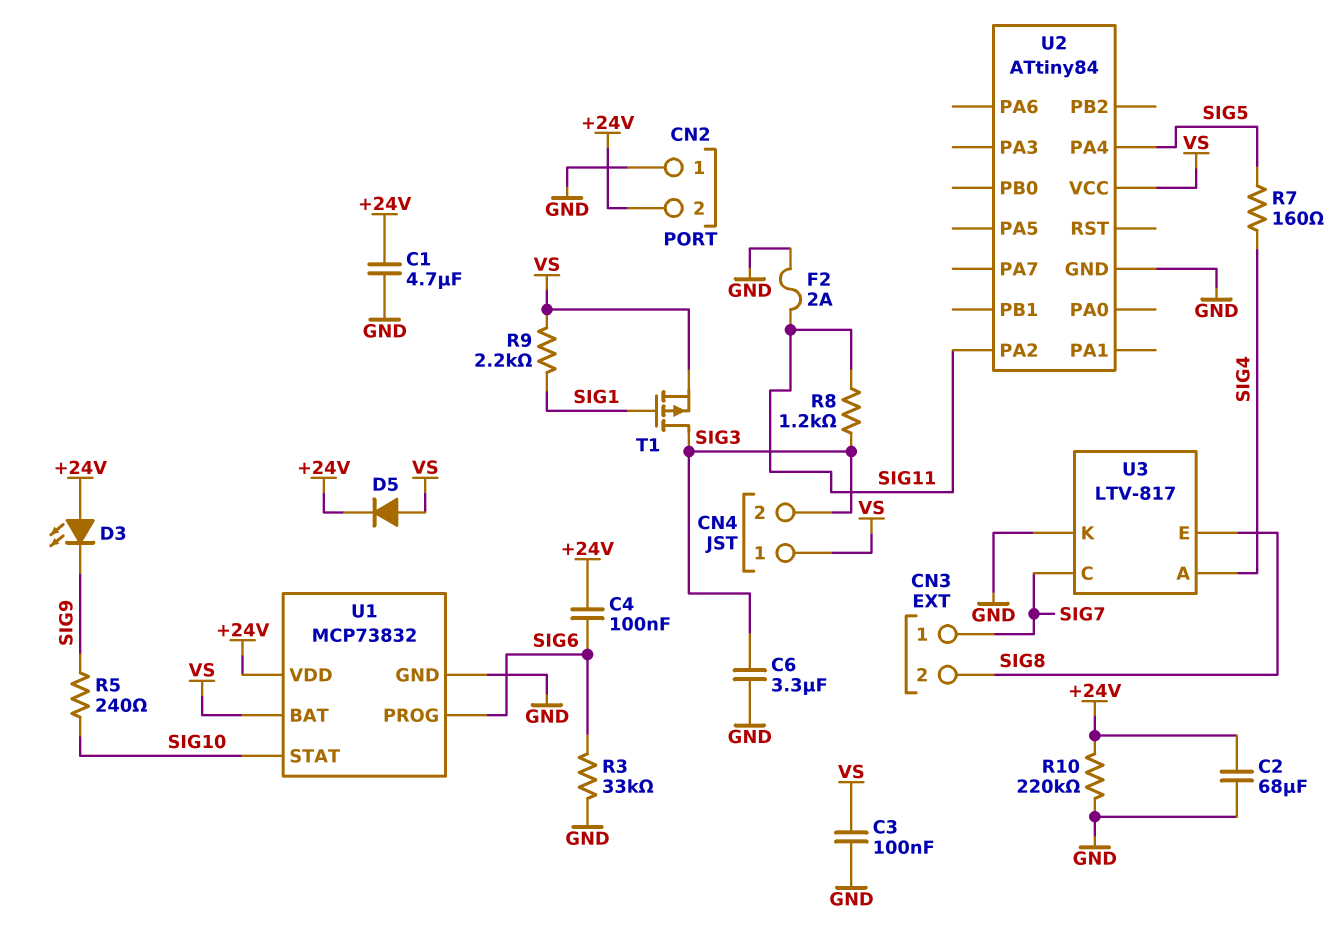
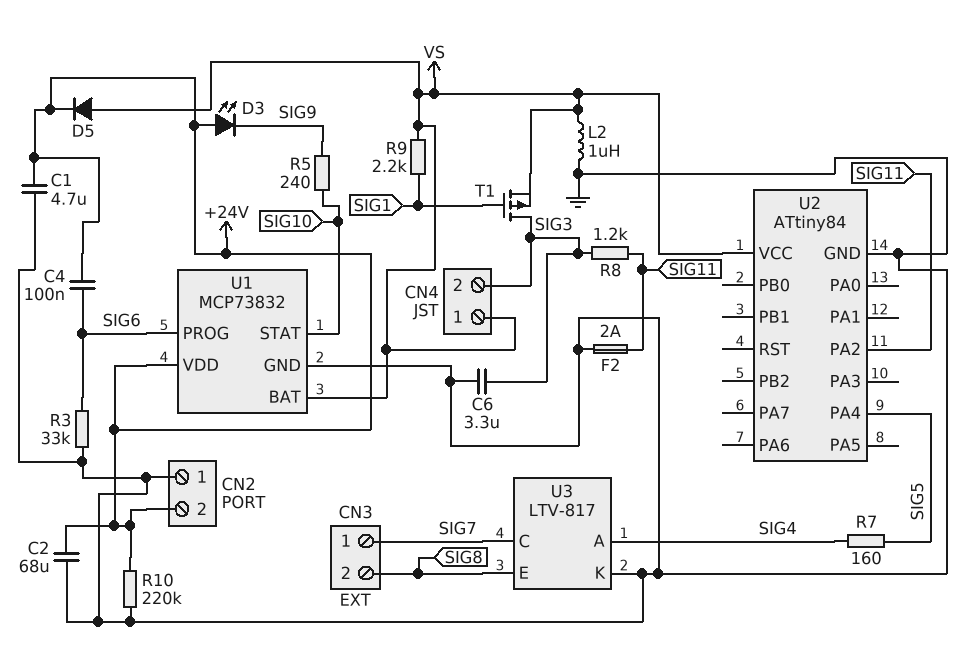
C3: 100nF (GND, VS) -> none
L2: none -> 1uH (GND, VS)

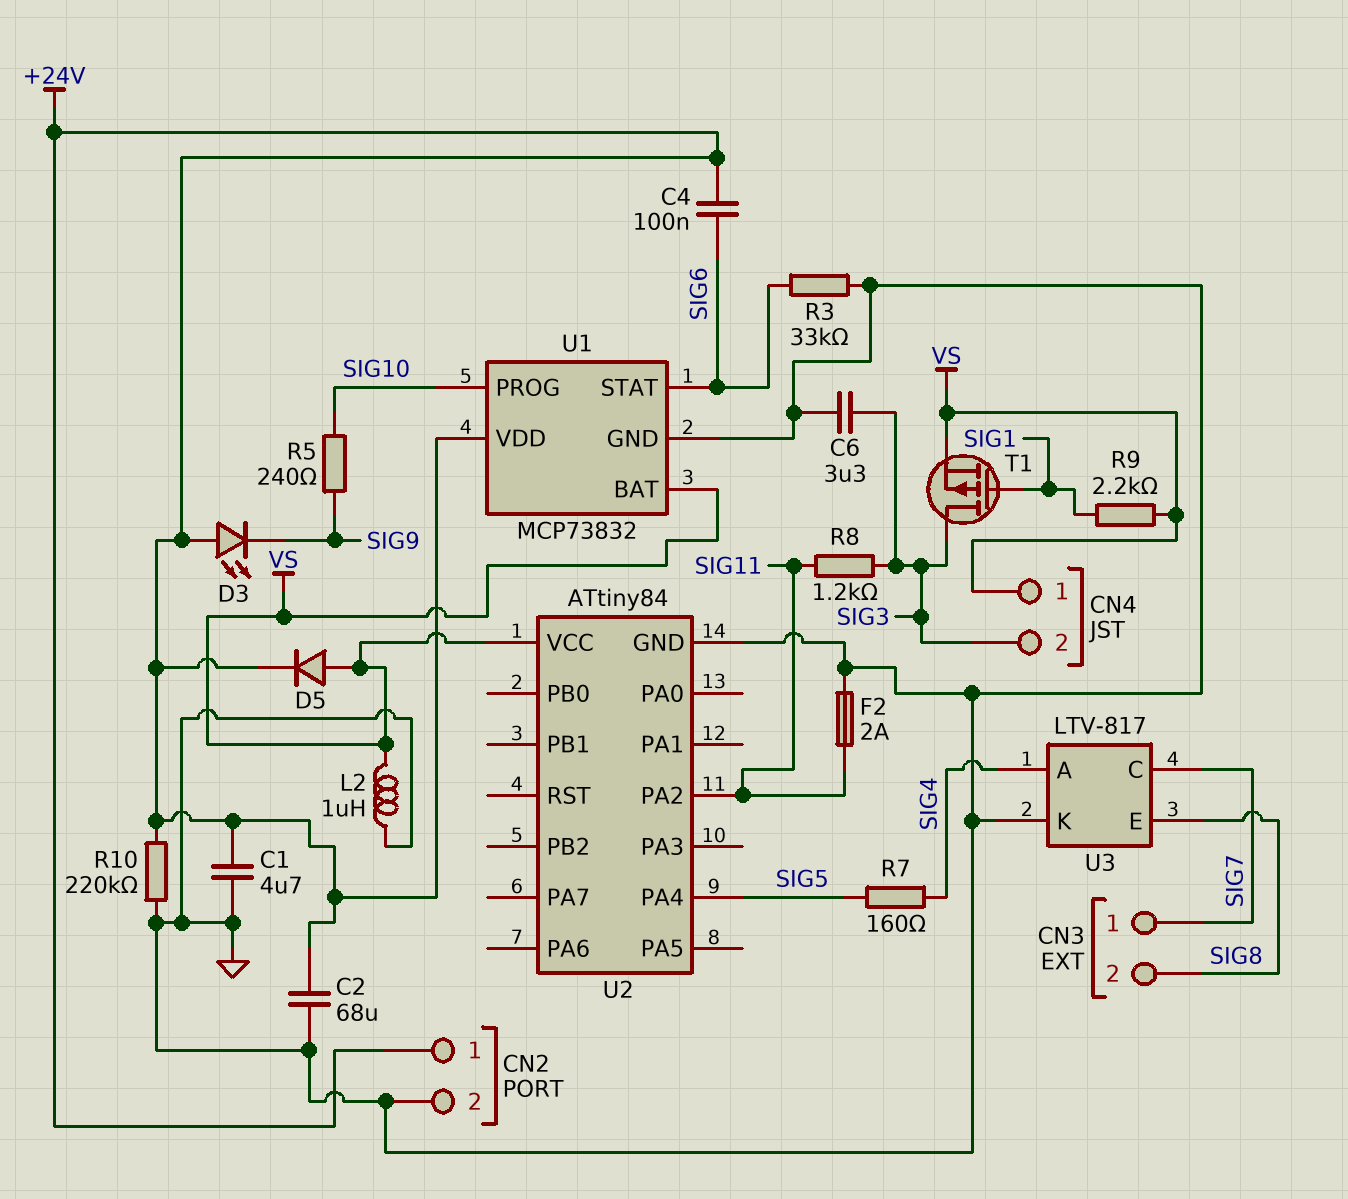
CN2 pin 1: GND -> +24V
CN2 pin 2: +24V -> GND
U1 pin PROG: SIG6 -> SIG10
U1 pin STAT: SIG10 -> SIG6

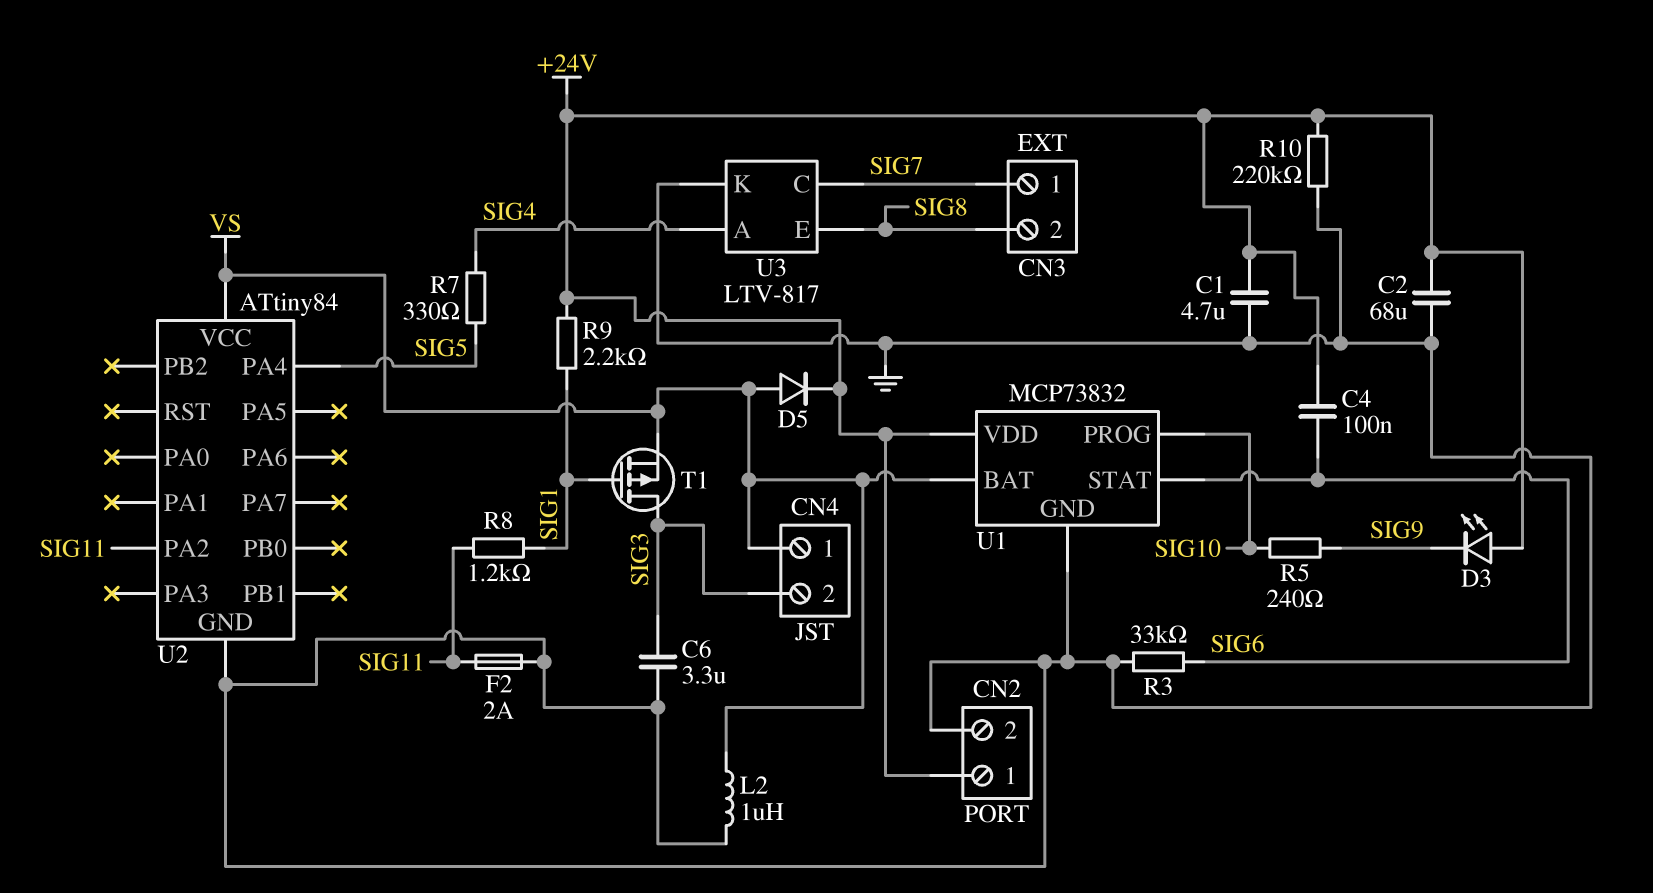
R7: 160 (SIG4, SIG5) -> 330 (SIG4, SIG5)
R8: 1.2k (SIG3, SIG11) -> 1.2k (SIG1, SIG11)
R9: 2.2k (SIG1, VS) -> 2.2k (+24V, SIG1)

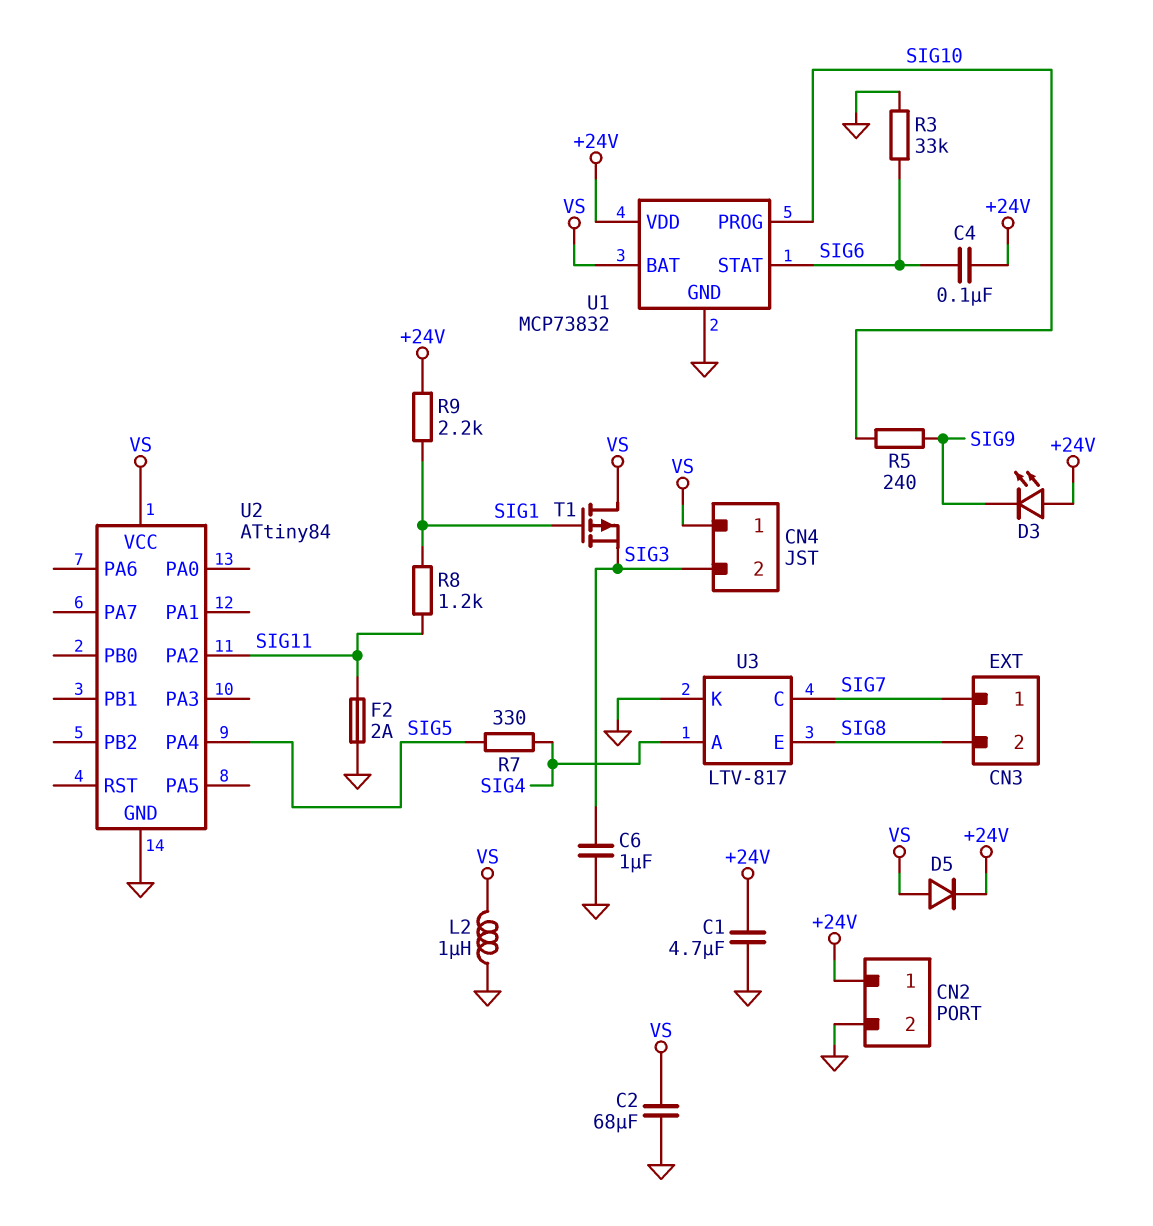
C2: 68uF (+24V, GND) -> 68uF (GND, VS)
C6: 3.3uF (GND, SIG3) -> 1uF (GND, SIG3)
R10: 220k (+24V, GND) -> none
T1: PMOS (G SIG1, D SIG3, S VS) -> PMOS (G SIG1, D VS, S SIG3)

